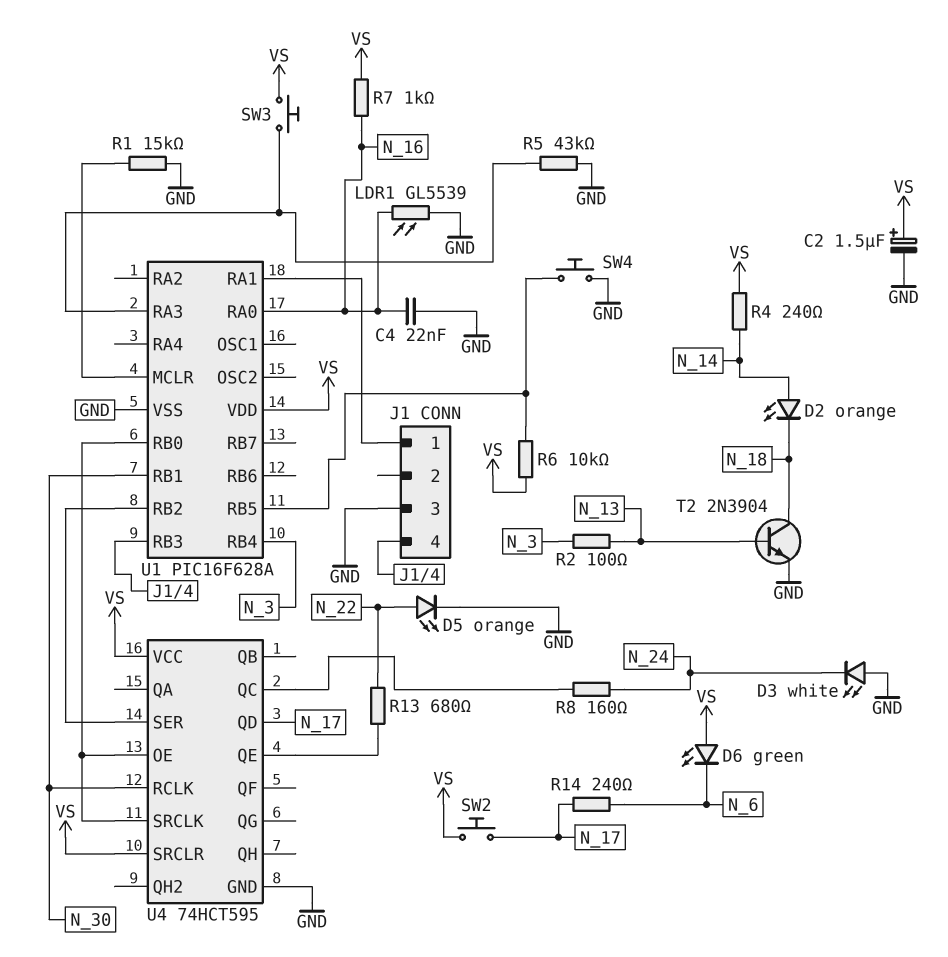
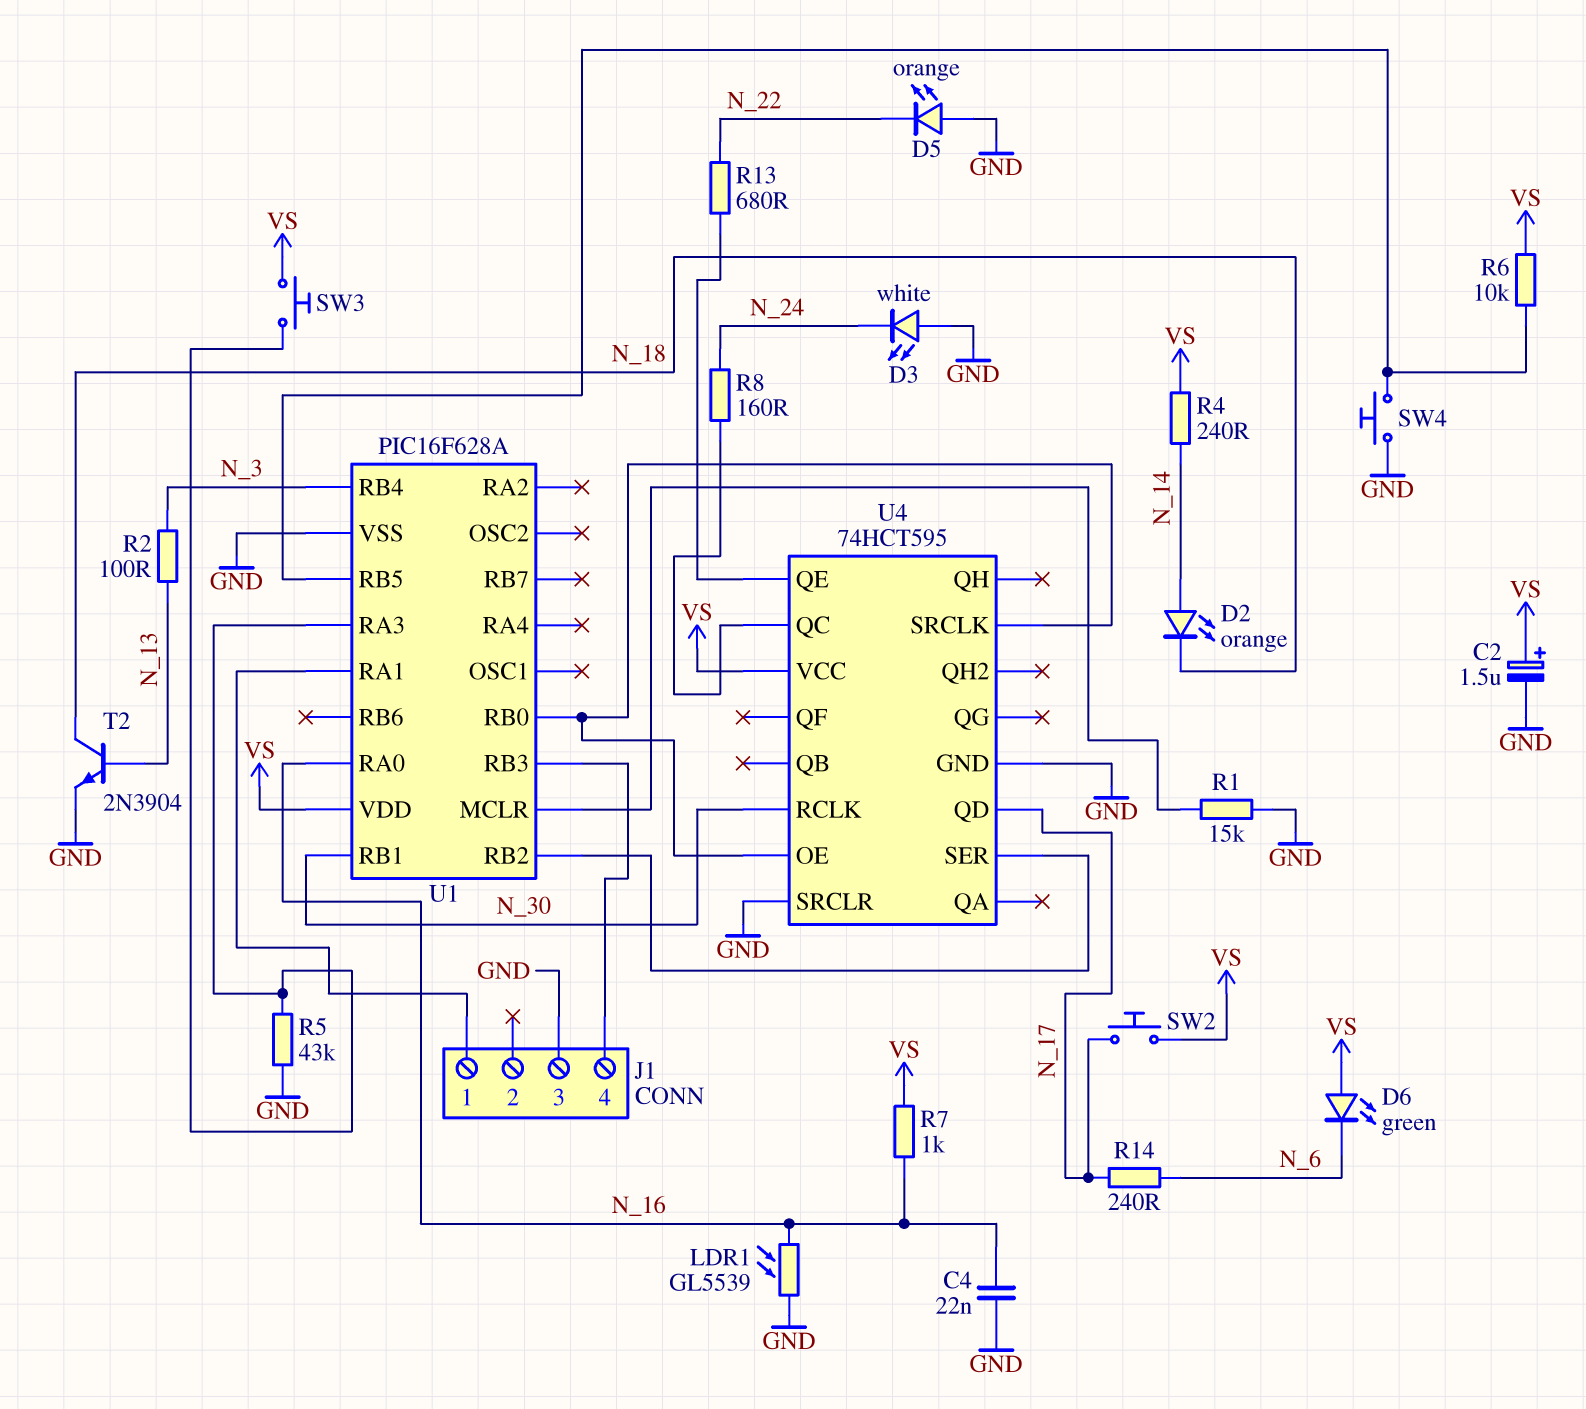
D5: LED orange (A N_22, K GND) -> LED orange (A GND, K N_22)
U4 pin SRCLR: VS -> GND

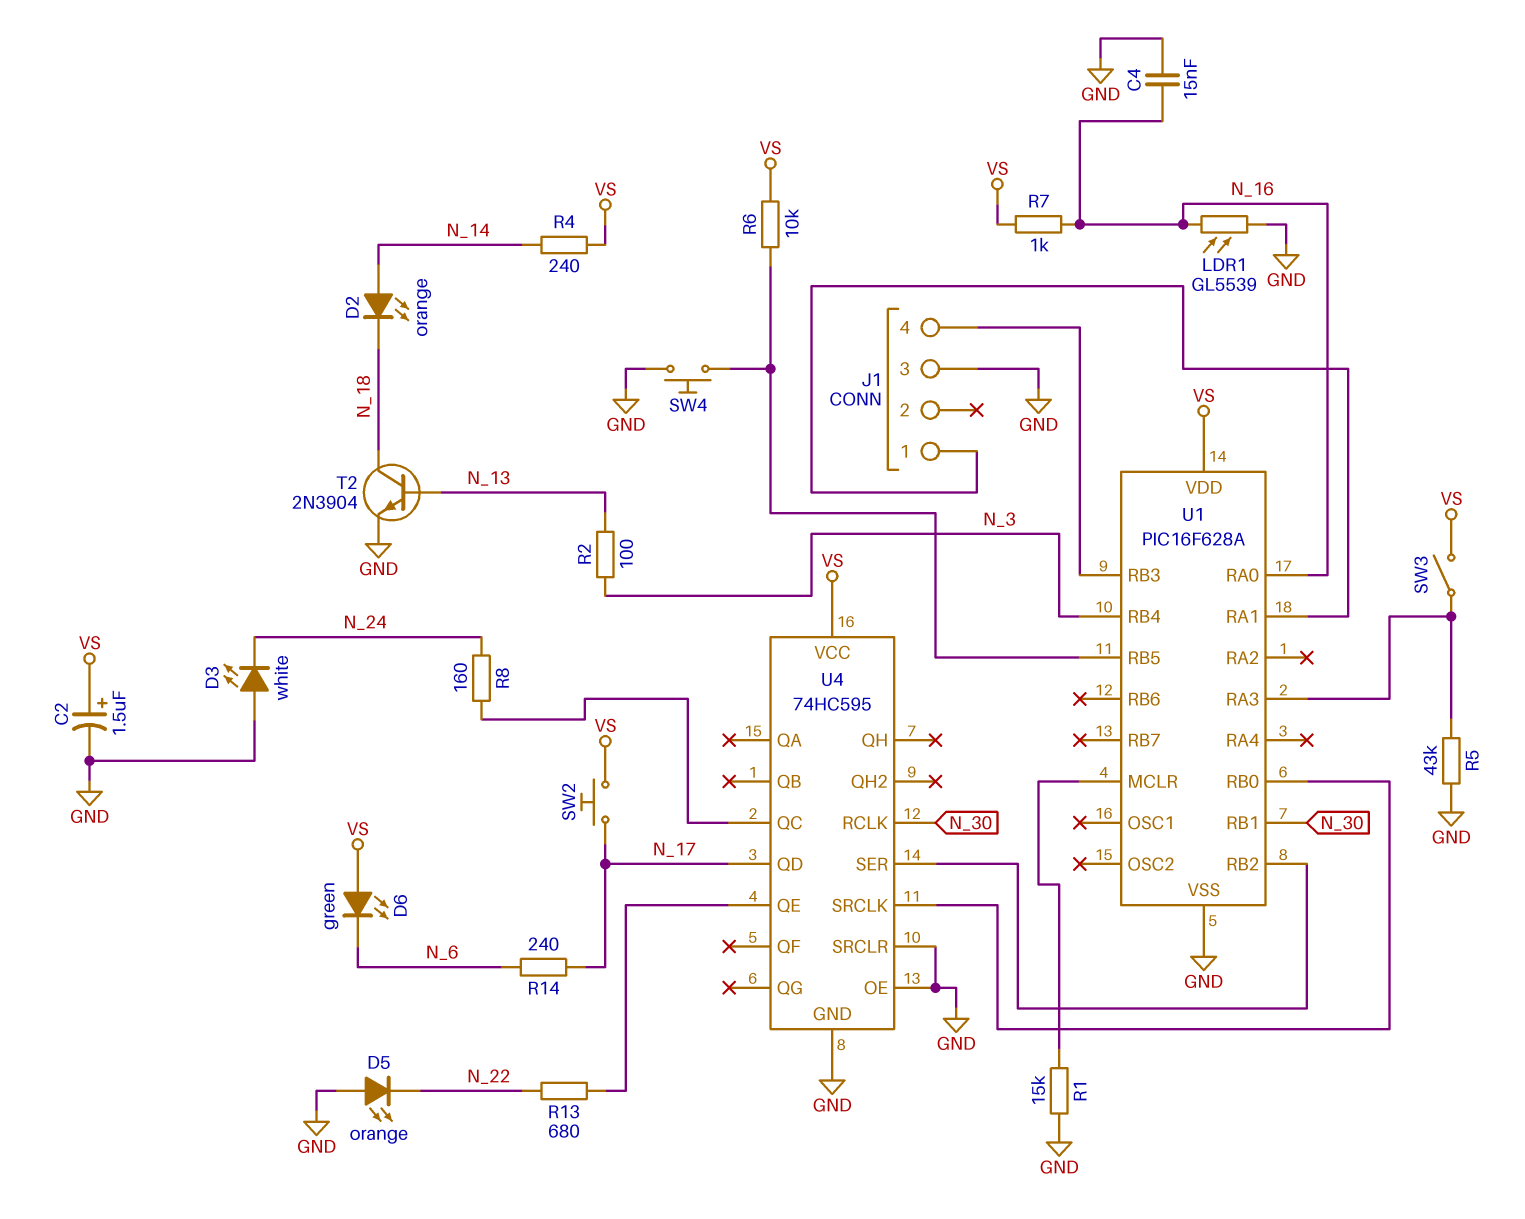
C4: 22nF (GND, N_16) -> 15nF (GND, N_16)
SW3: button (U1/RA3, VS) -> switch (U1/RA3, VS)
U4: 74HCT595 -> 74HC595
U4 pin OE: U1/RB0 -> GND

